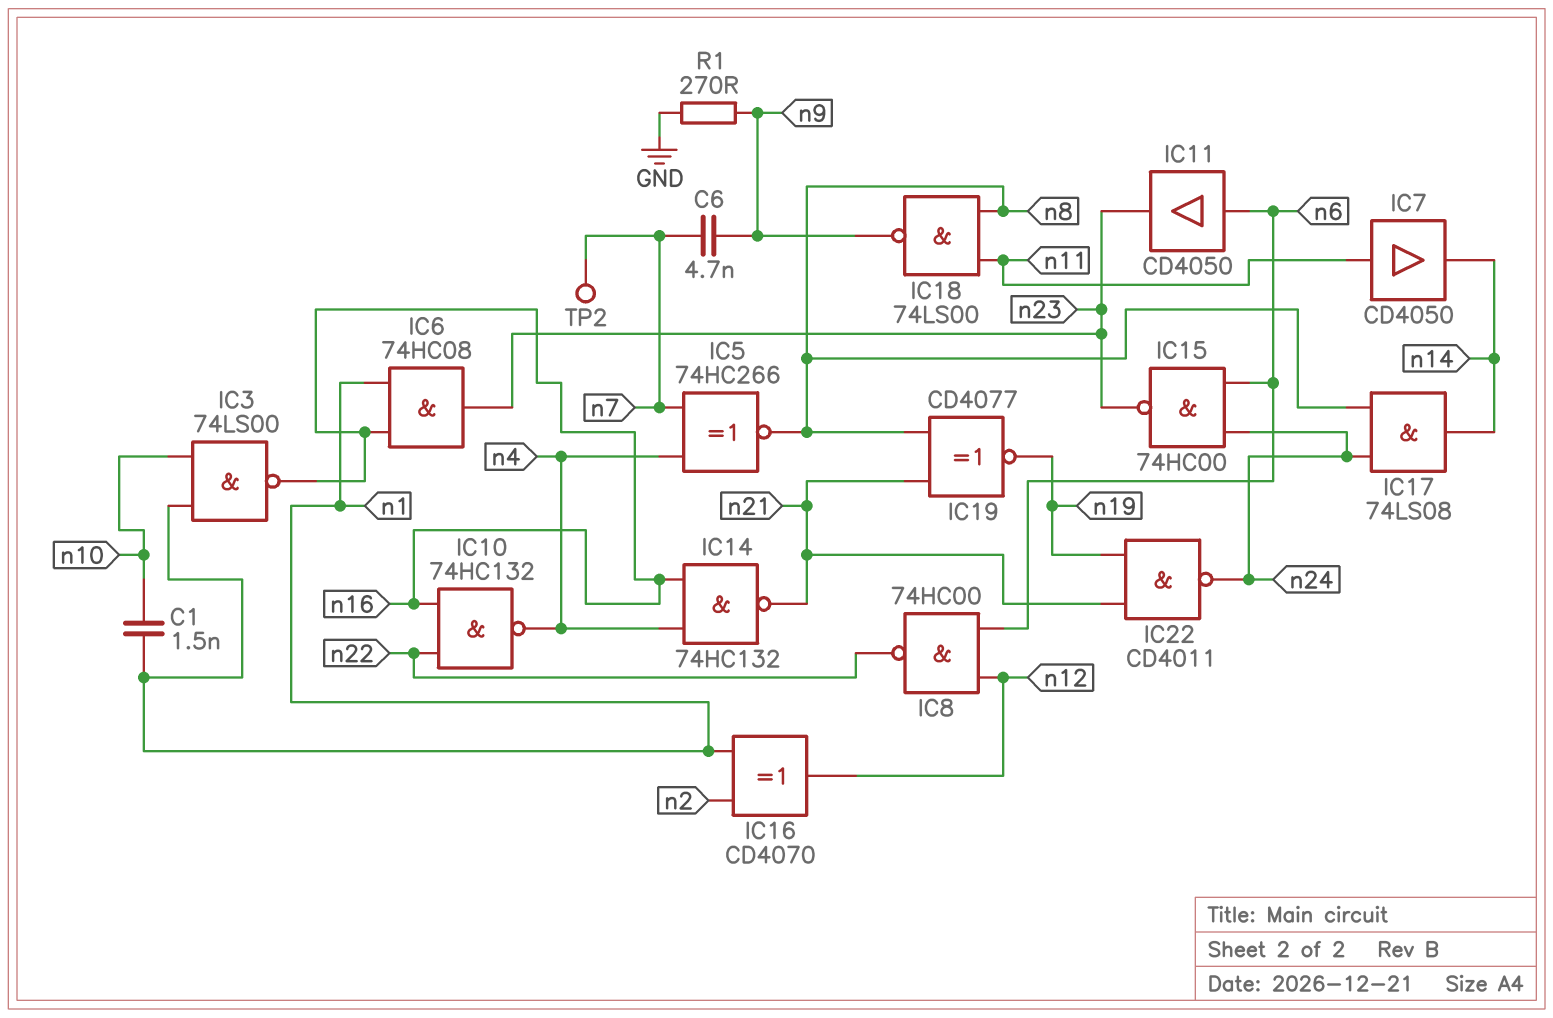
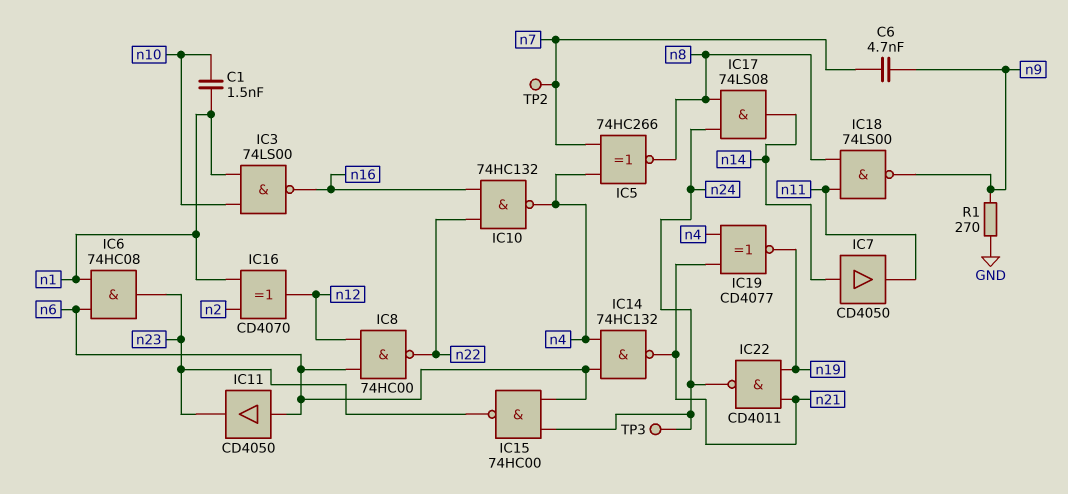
IC6: AND 74HC08 (in n1, in n16, out n23) -> AND 74HC08 (in n1, in n6, out n23)
IC7: buffer CD4050 (in n11, out n14) -> buffer CD4050 (in n14, out n11)
IC14: NAND 74HC132 (in n4, in n16, out n21) -> NAND 74HC132 (in n4, in n6, out n21)
IC19: XNOR CD4077 (in n8, in n21, out n19) -> XNOR CD4077 (in n4, in n21, out n19)
TP3: none -> test point (n24)

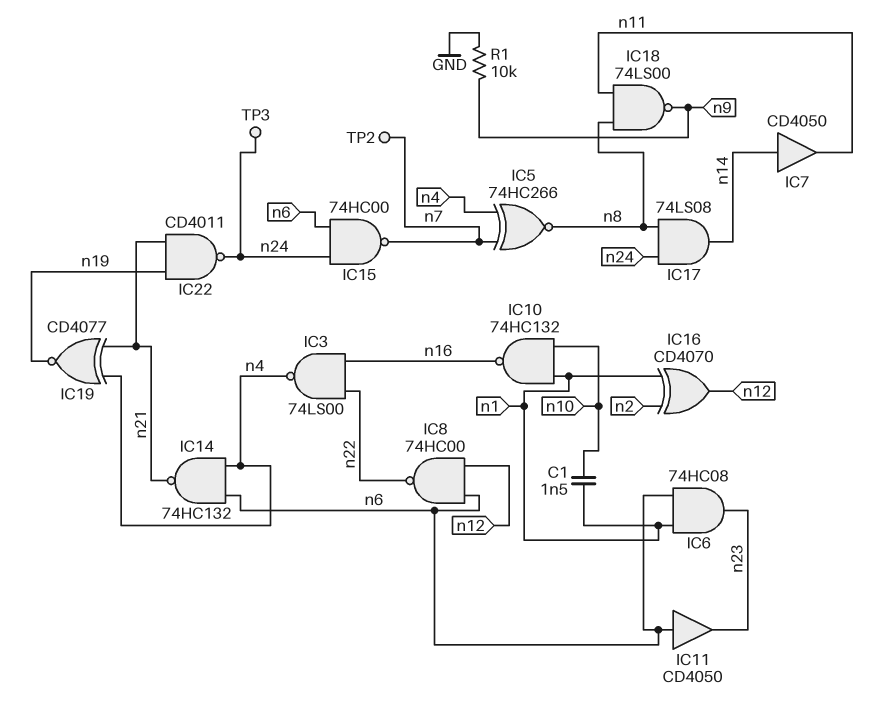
C6: 4.7nF (n7, n9) -> none
IC3: NAND 74LS00 (in n1, in n10, out n16) -> NAND 74LS00 (in n16, in n22, out n4)
IC10: NAND 74HC132 (in n16, in n22, out n4) -> NAND 74HC132 (in n1, in n10, out n16)
IC15: NAND 74HC00 (in n6, in n24, out n23) -> NAND 74HC00 (in n6, in n24, out n7)
R1: 270 (GND, n9) -> 10k (GND, n9)

